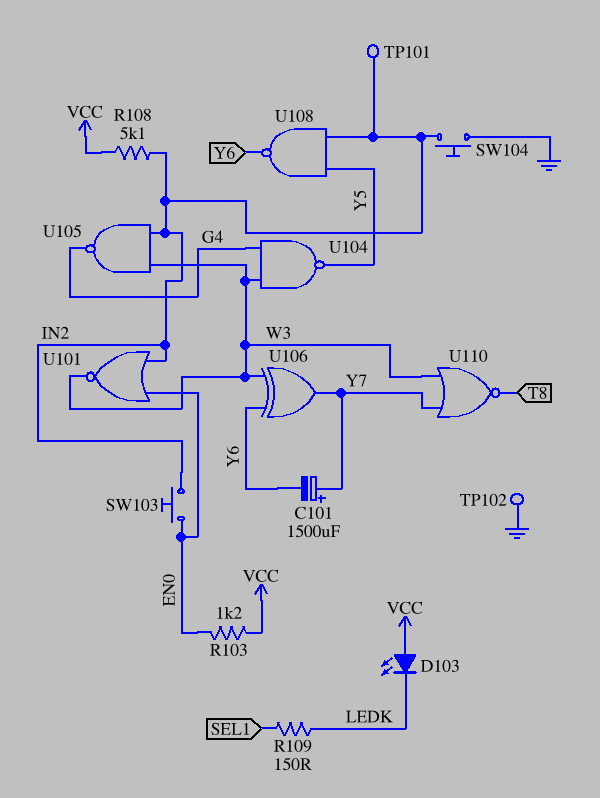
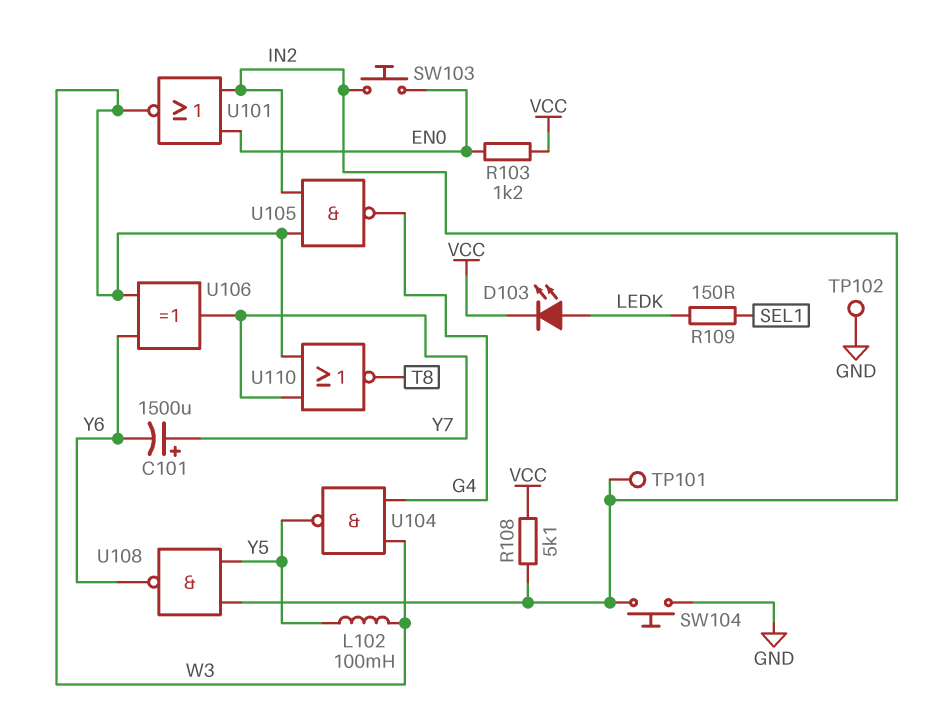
D103: LED (A VCC, K LEDK) -> LED (A LEDK, K VCC)
L102: none -> 100mH (W3, Y5)

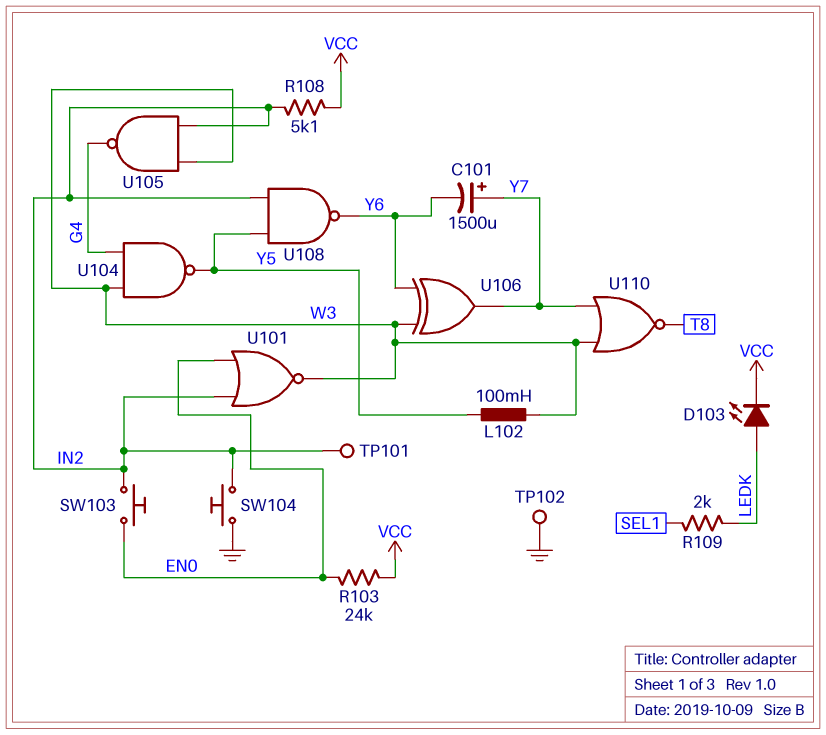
R103: 1.2k (EN0, VCC) -> 24k (EN0, VCC)
R109: 150 (LEDK, SEL1) -> 2k (LEDK, SEL1)

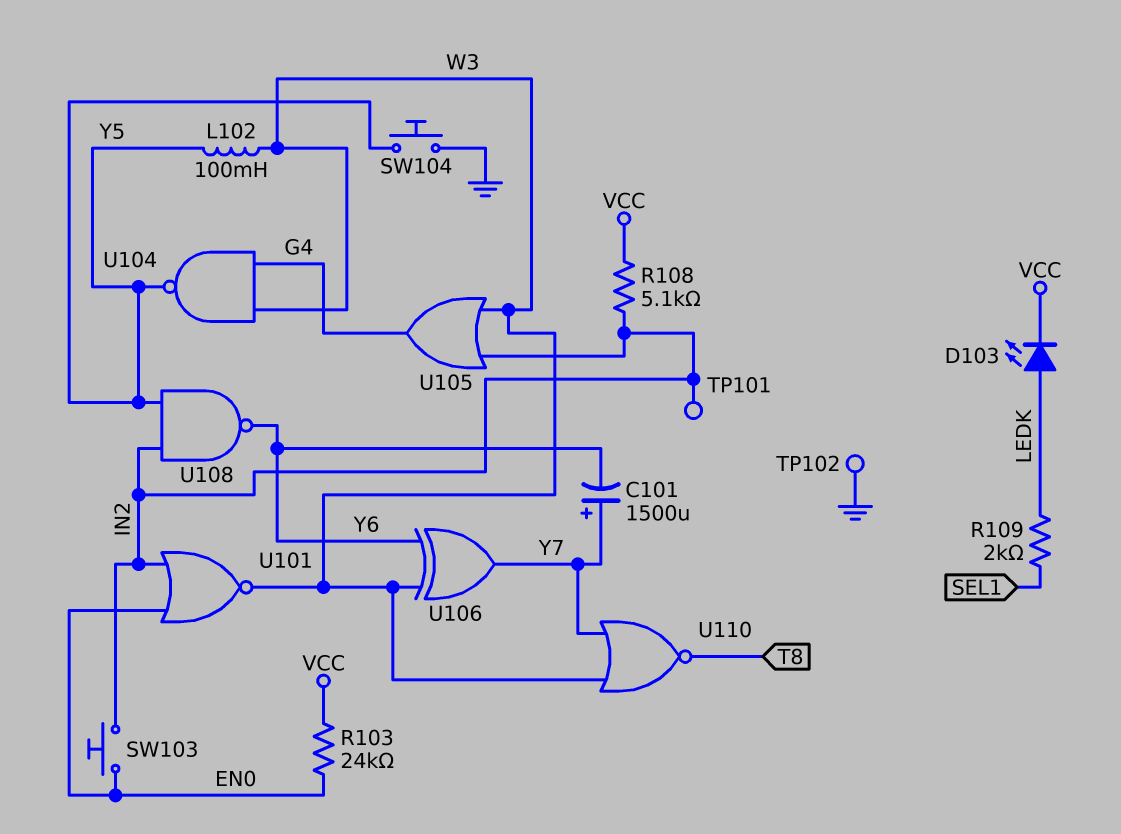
SW104: button (GND, IN2) -> button (GND, Y5)
U105: NAND (in IN2, in W3, out G4) -> OR (in IN2, in W3, out G4)

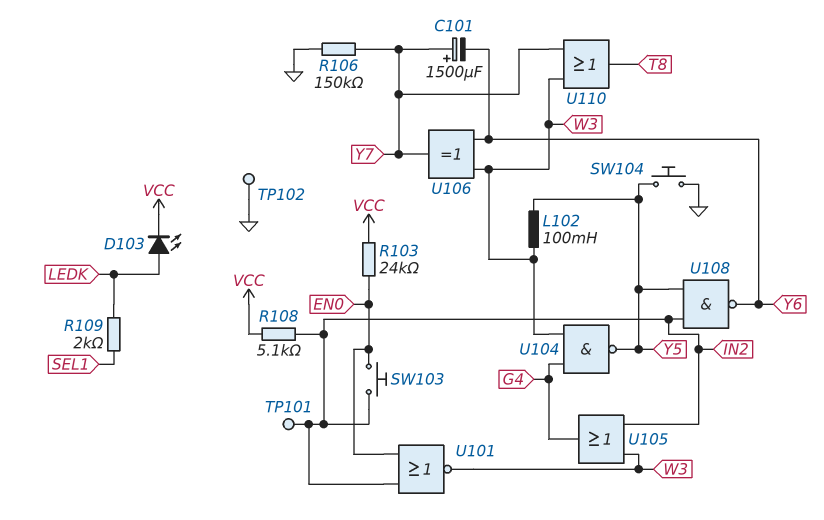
R106: none -> 150k (GND, Y7)
U110: NOR (in W3, in Y7, out T8) -> OR (in W3, in Y7, out T8)

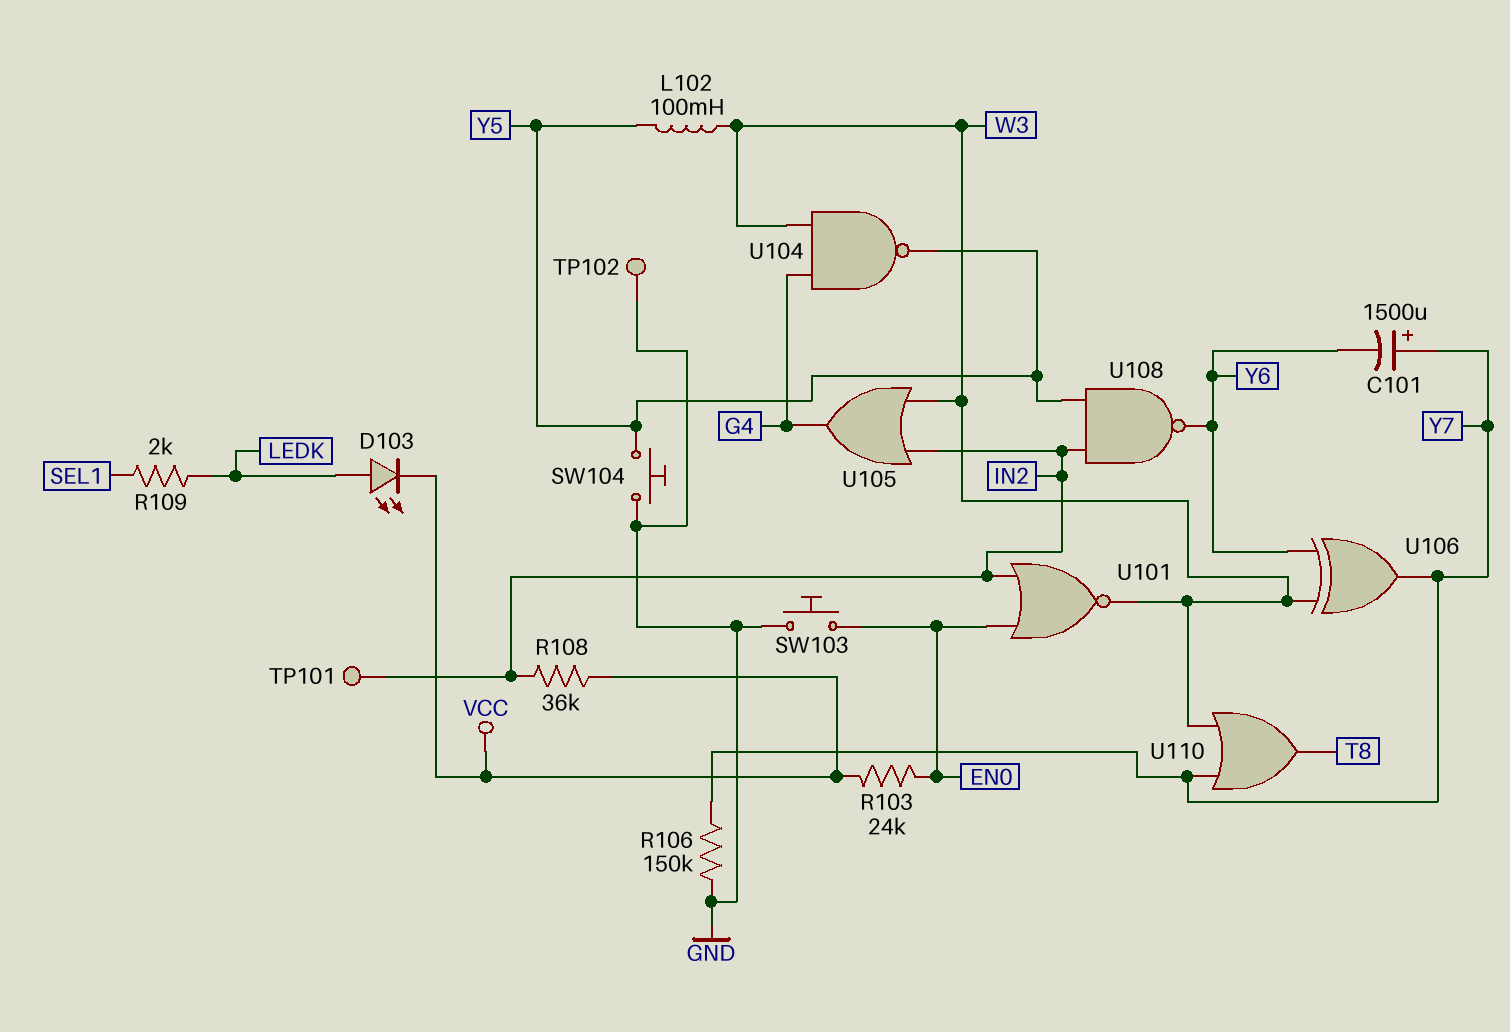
R108: 5.1k (IN2, VCC) -> 36k (IN2, VCC)
SW103: button (EN0, IN2) -> button (EN0, GND)

